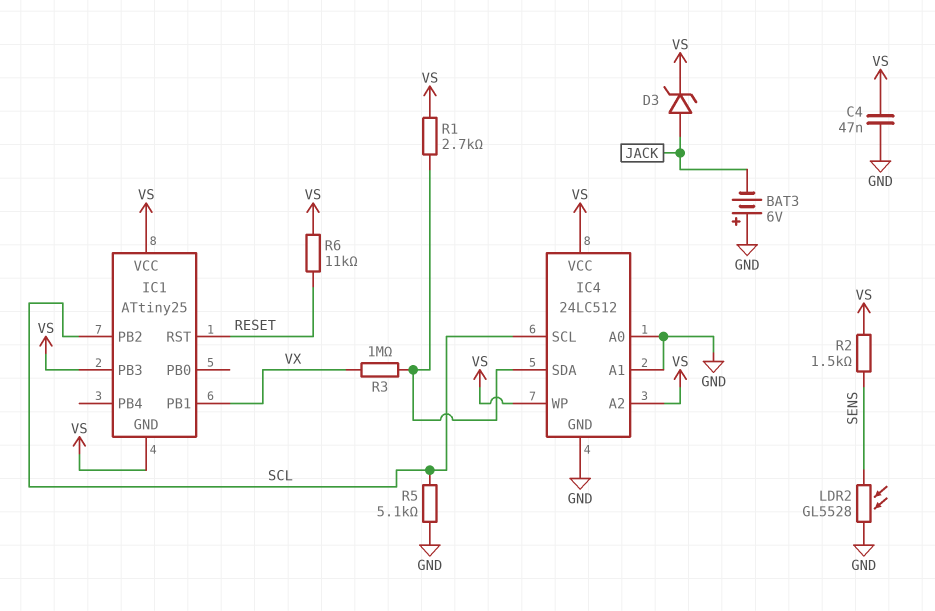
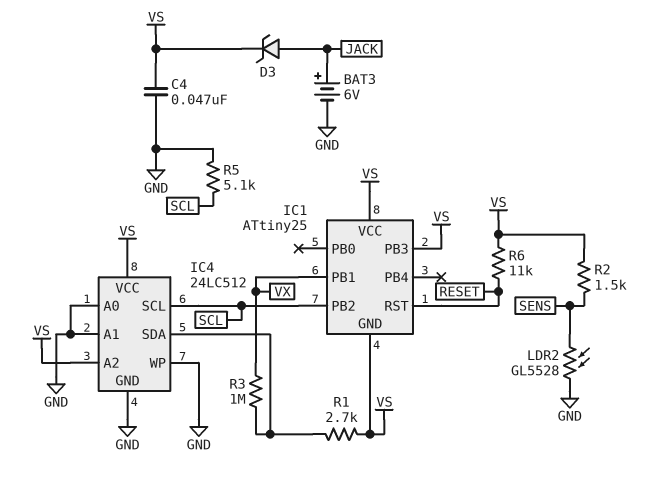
BAT3: 6V (plus GND, minus JACK) -> 6V (plus JACK, minus GND)
IC4 pin WP: VS -> GND

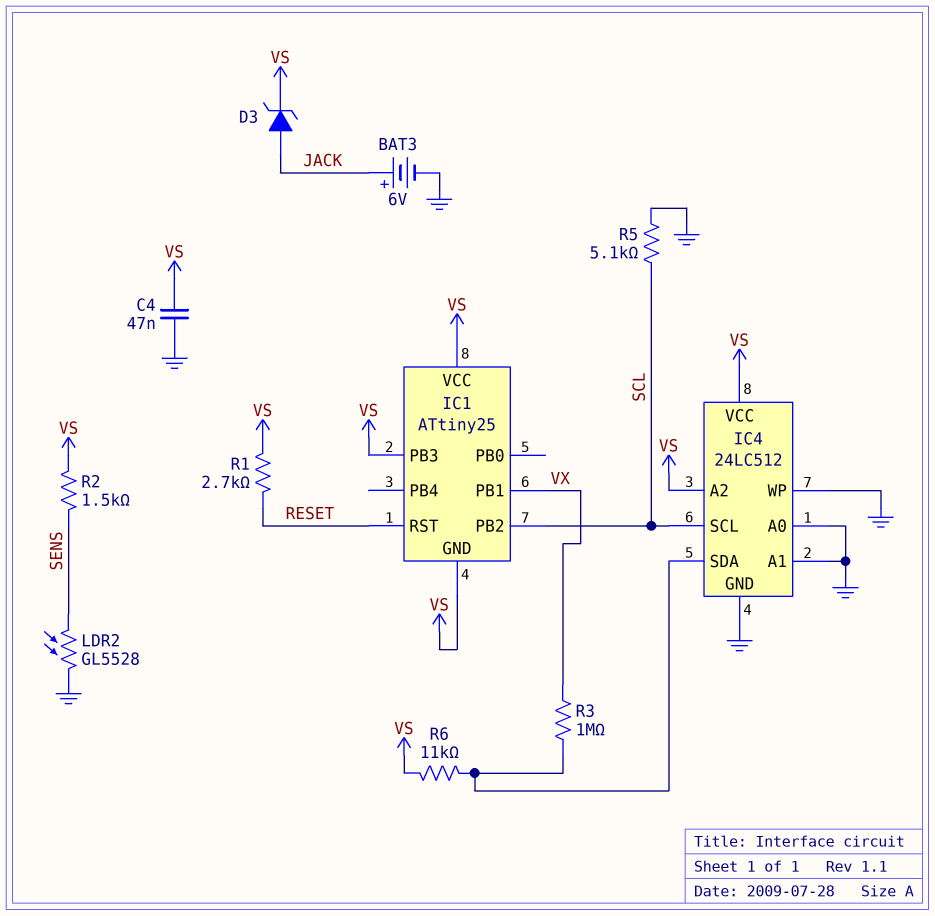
R1: 2.7k (IC4/SDA, VS) -> 2.7k (RESET, VS)
R6: 11k (RESET, VS) -> 11k (IC4/SDA, VS)

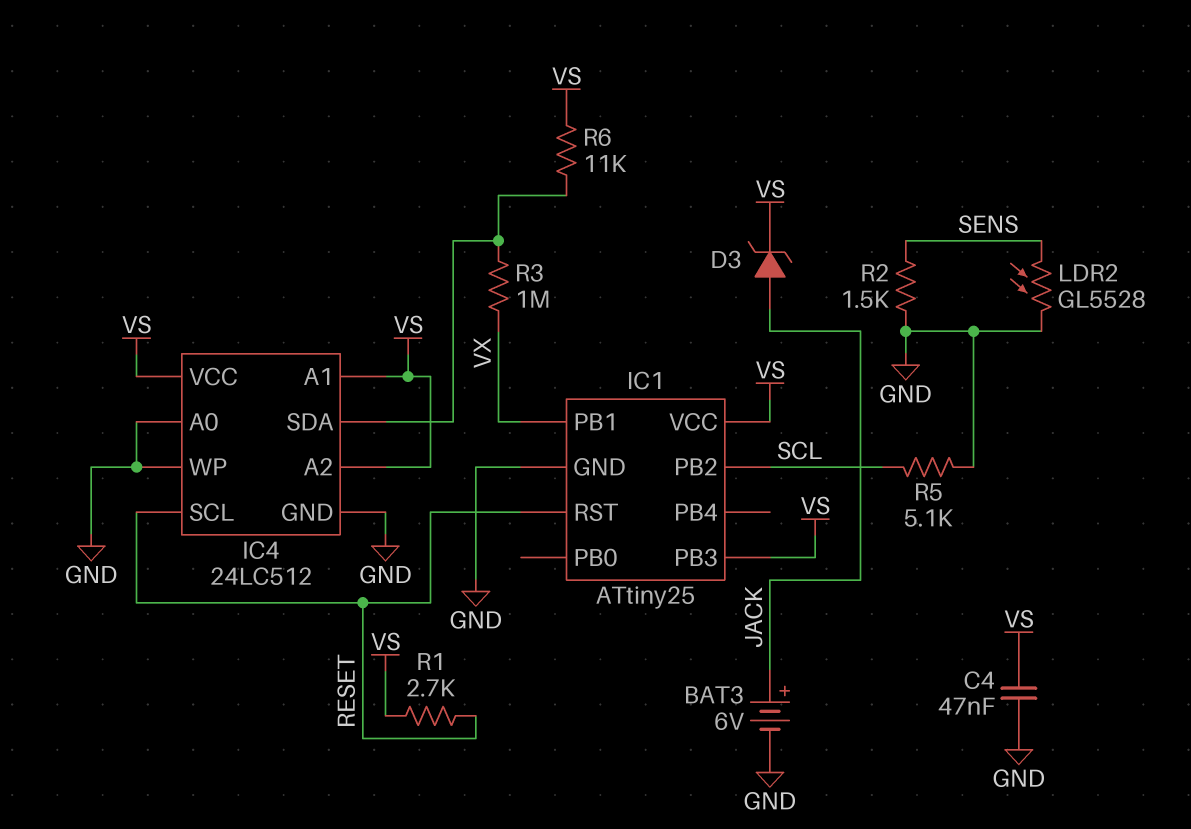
IC1 pin GND: VS -> GND
IC4 pin A1: GND -> VS
IC4 pin SCL: SCL -> RESET
R2: 1.5k (SENS, VS) -> 1.5k (GND, SENS)

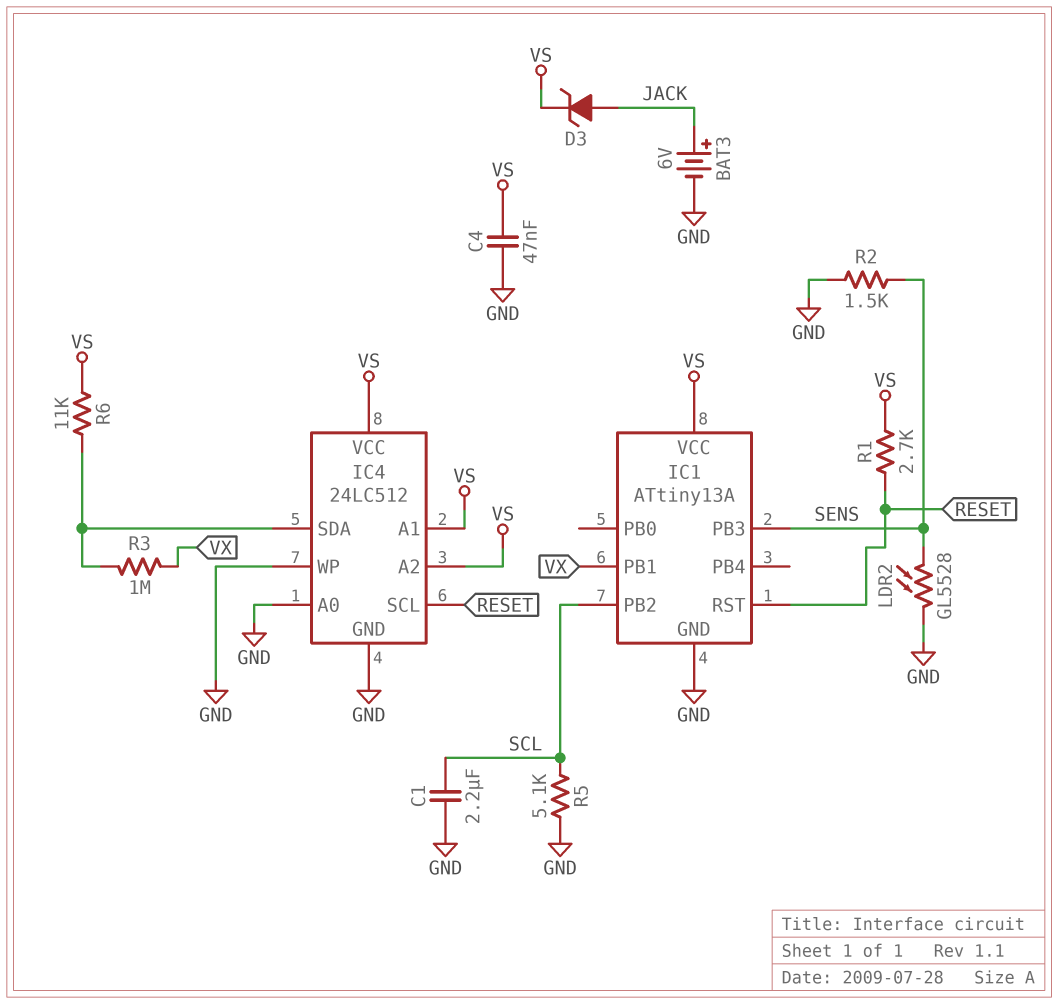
C1: none -> 2.2uF (GND, SCL)
IC1: ATtiny25 -> ATtiny13A
IC1 pin PB3: VS -> SENS

